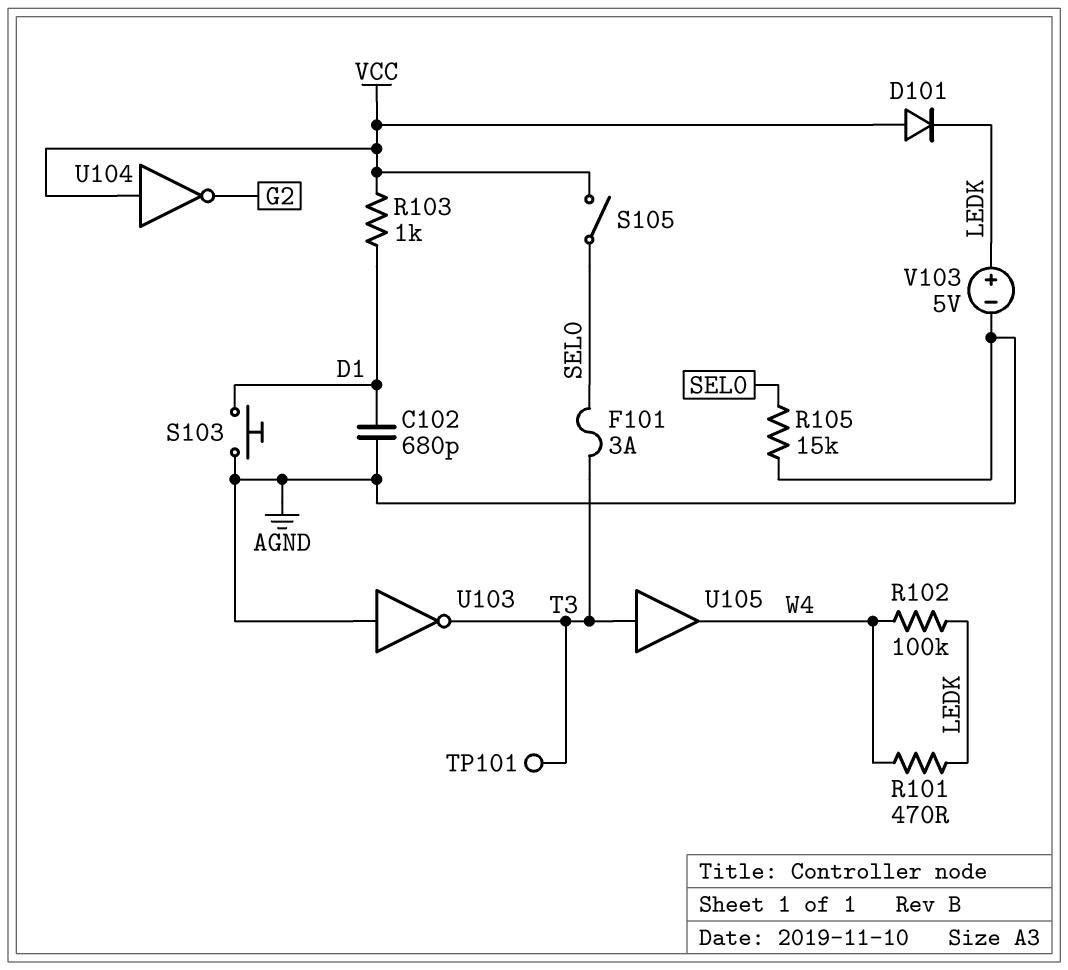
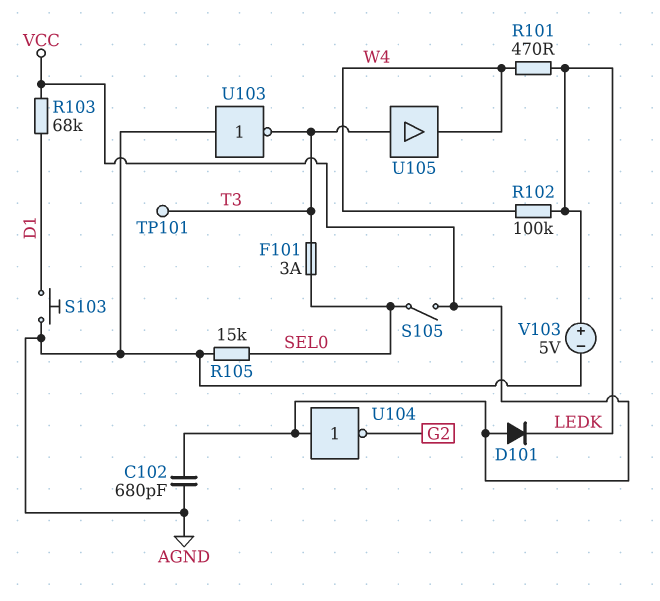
C102: 680pF (AGND, D1) -> 680pF (AGND, VCC)
R103: 1k (D1, VCC) -> 68k (D1, VCC)

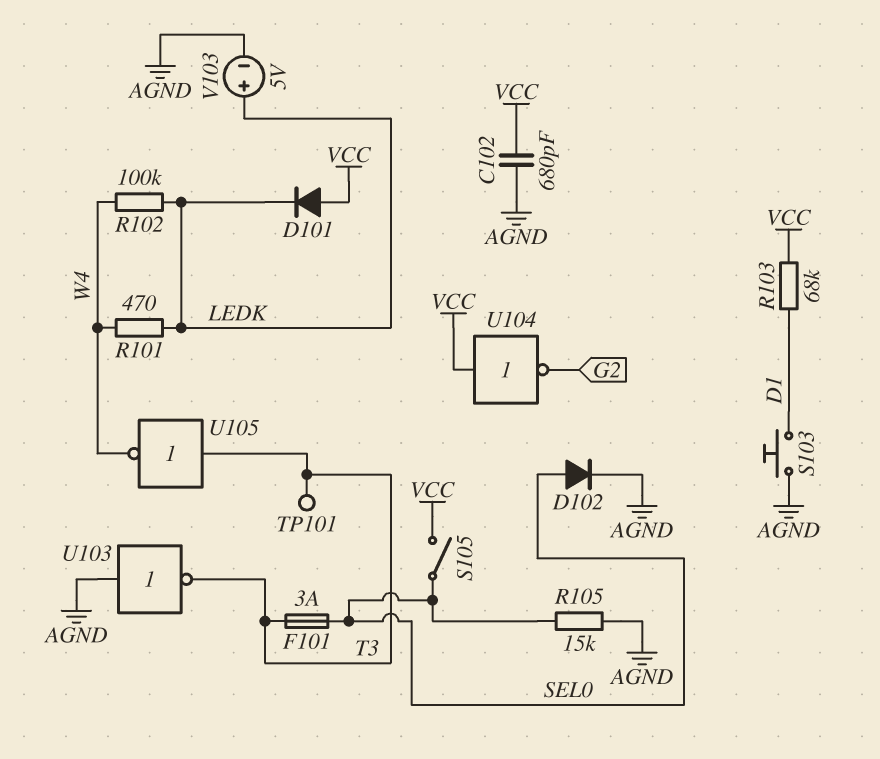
D102: none -> diode (A SEL0, K AGND)
U105: buffer (in T3, out W4) -> NOT (in T3, out W4)

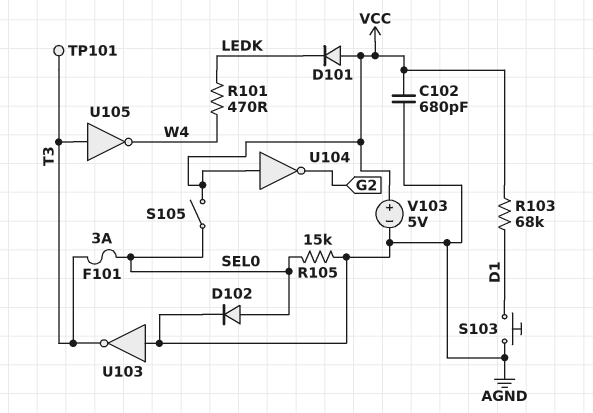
R102: 100k (LEDK, W4) -> none
V103: 5V (plus LEDK, minus AGND) -> 5V (plus VCC, minus AGND)

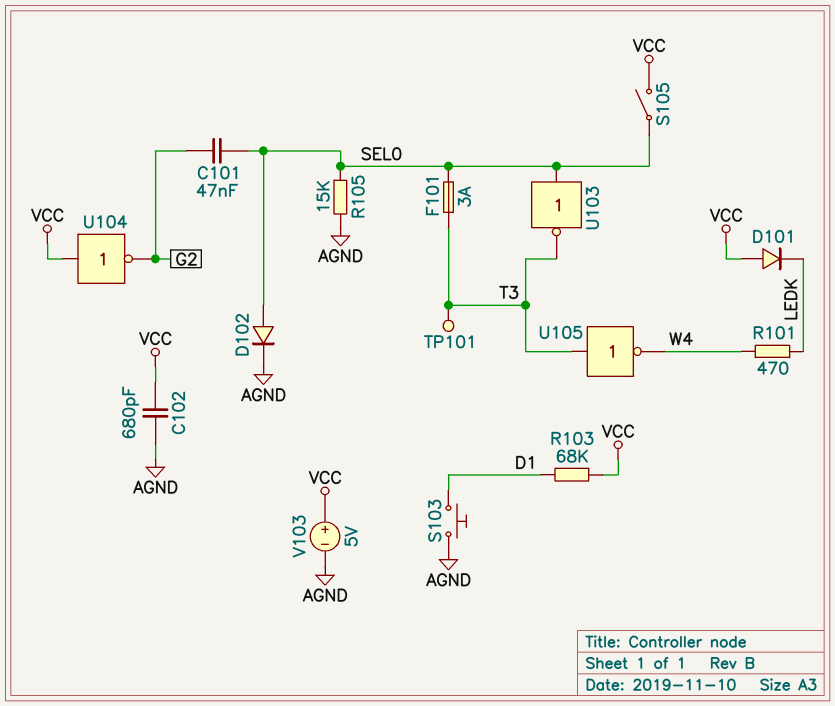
C101: none -> 47nF (G2, SEL0)
U103: NOT (in AGND, out T3) -> NOT (in SEL0, out T3)

